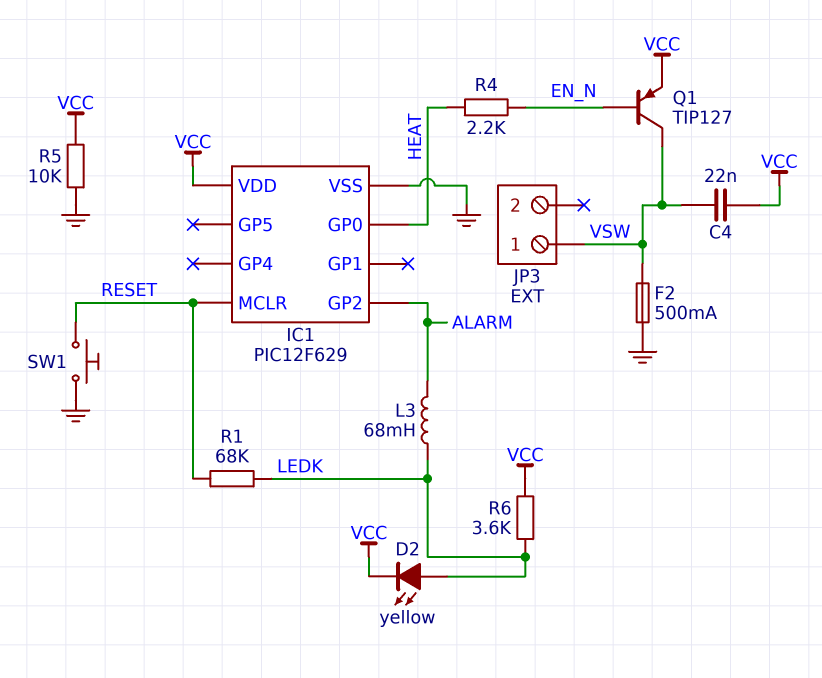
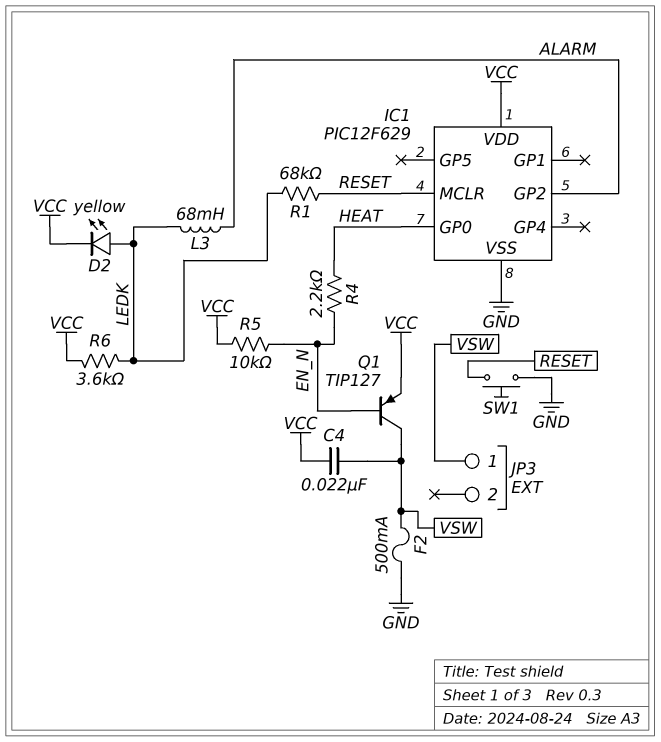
R5: 10k (GND, VCC) -> 10k (EN_N, VCC)

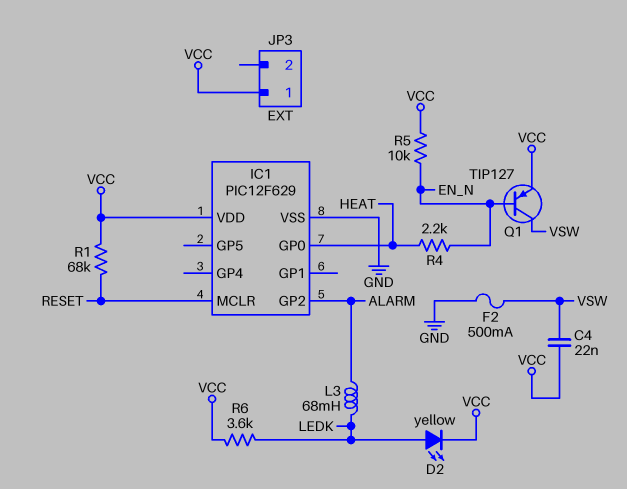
JP3 pin 1: VSW -> VCC
R1: 68k (LEDK, RESET) -> 68k (RESET, VCC)
SW1: button (GND, RESET) -> none

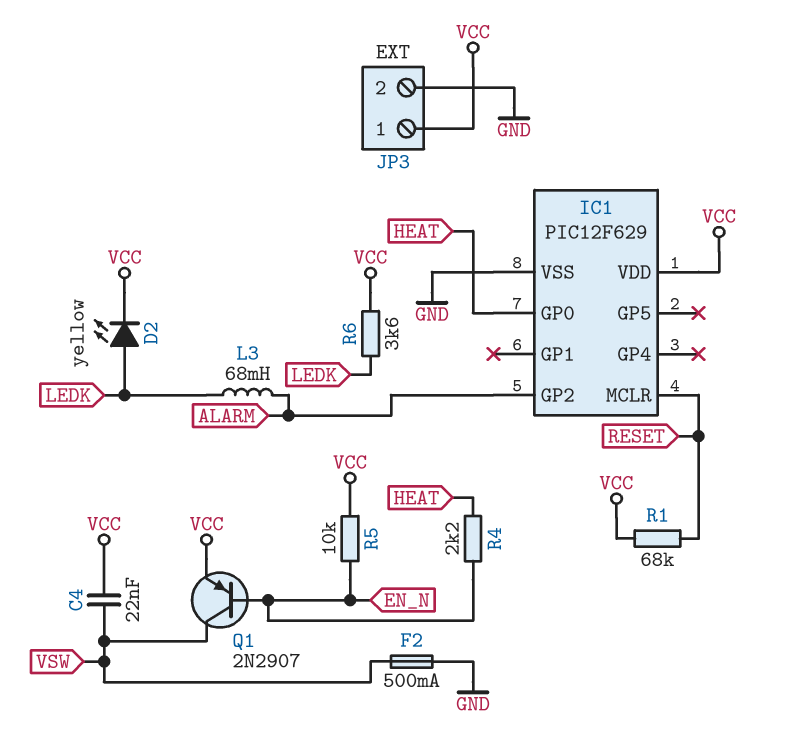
JP3 pin 2: none -> GND
Q1: PNP TIP127 (B EN_N, C VSW, E VCC) -> PNP 2N2907 (B EN_N, C VSW, E VCC)

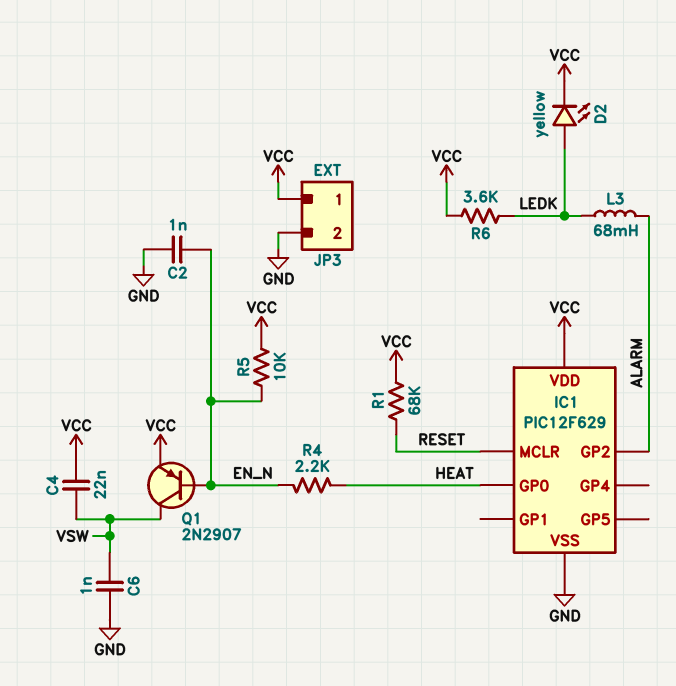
C2: none -> 1nF (EN_N, GND)
C6: none -> 1nF (GND, VSW)
F2: 500mA (GND, VSW) -> none

